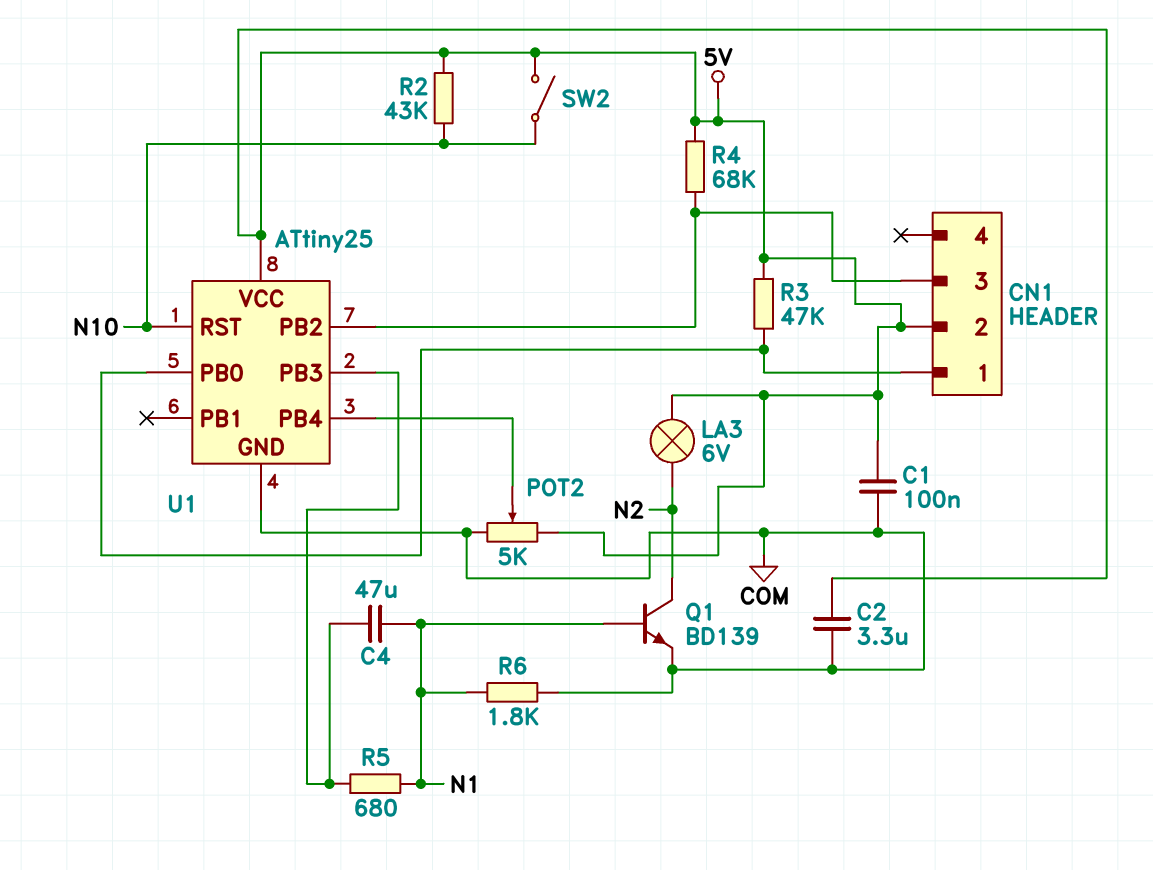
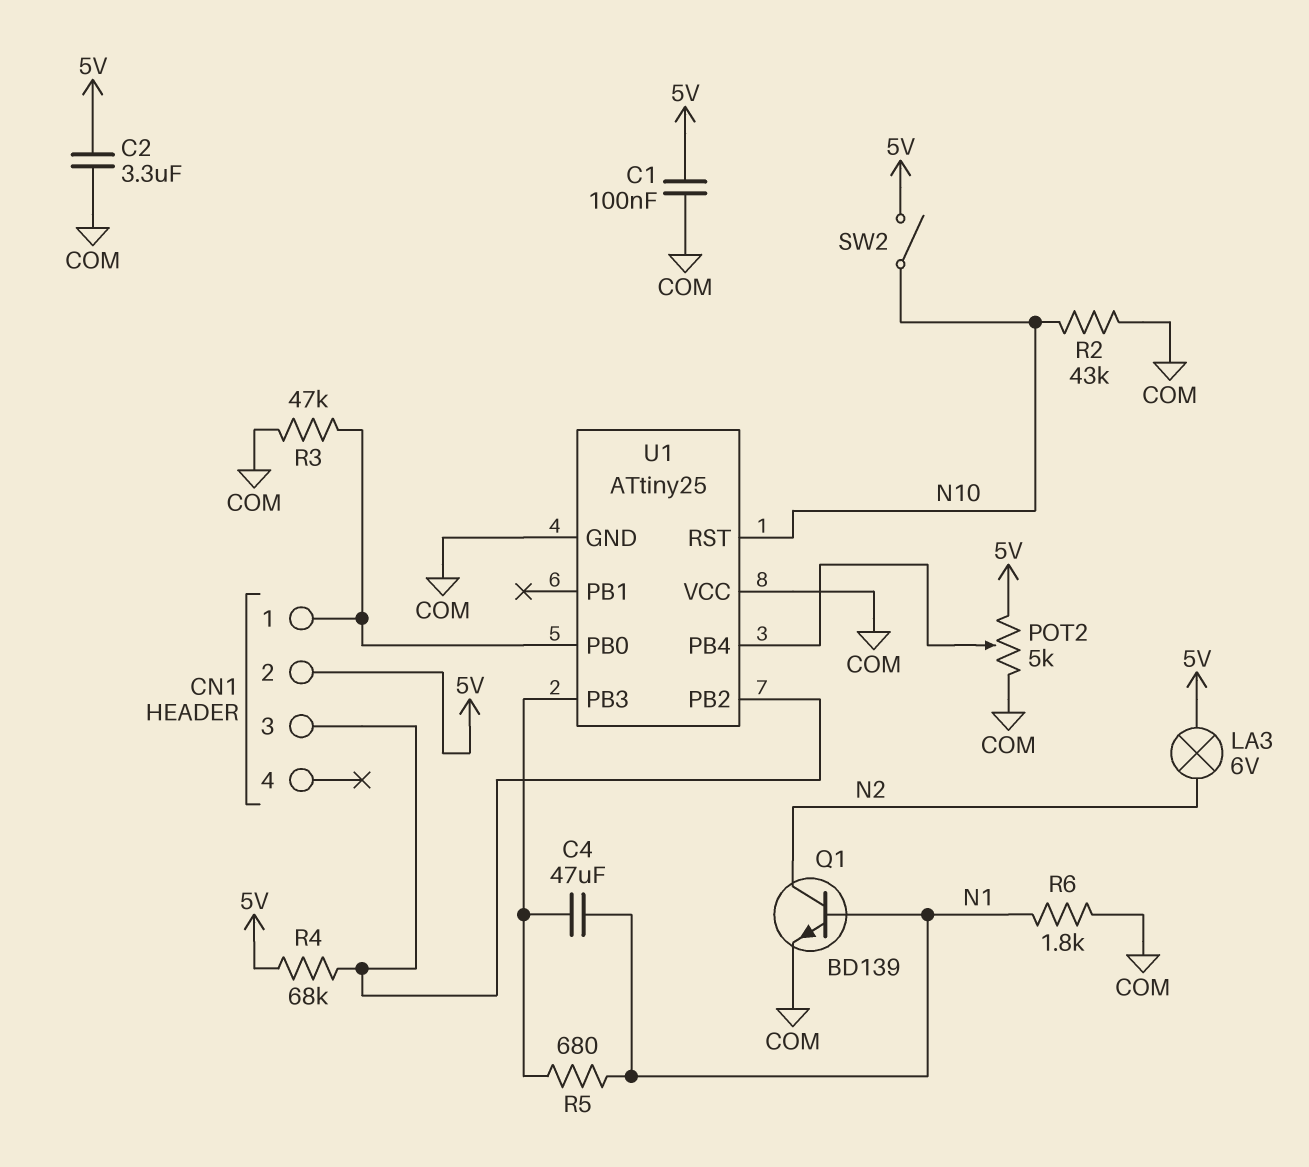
R2: 43k (5V, N10) -> 43k (COM, N10)
R3: 47k (5V, CN1/1) -> 47k (CN1/1, COM)
U1 pin VCC: 5V -> COM

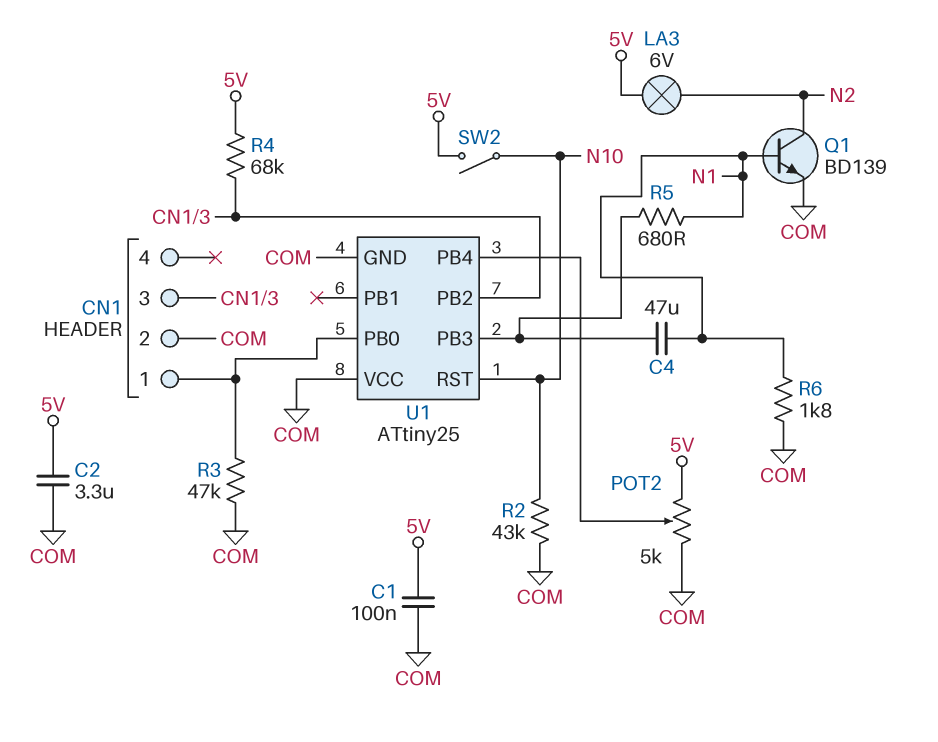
CN1 pin 2: 5V -> COM

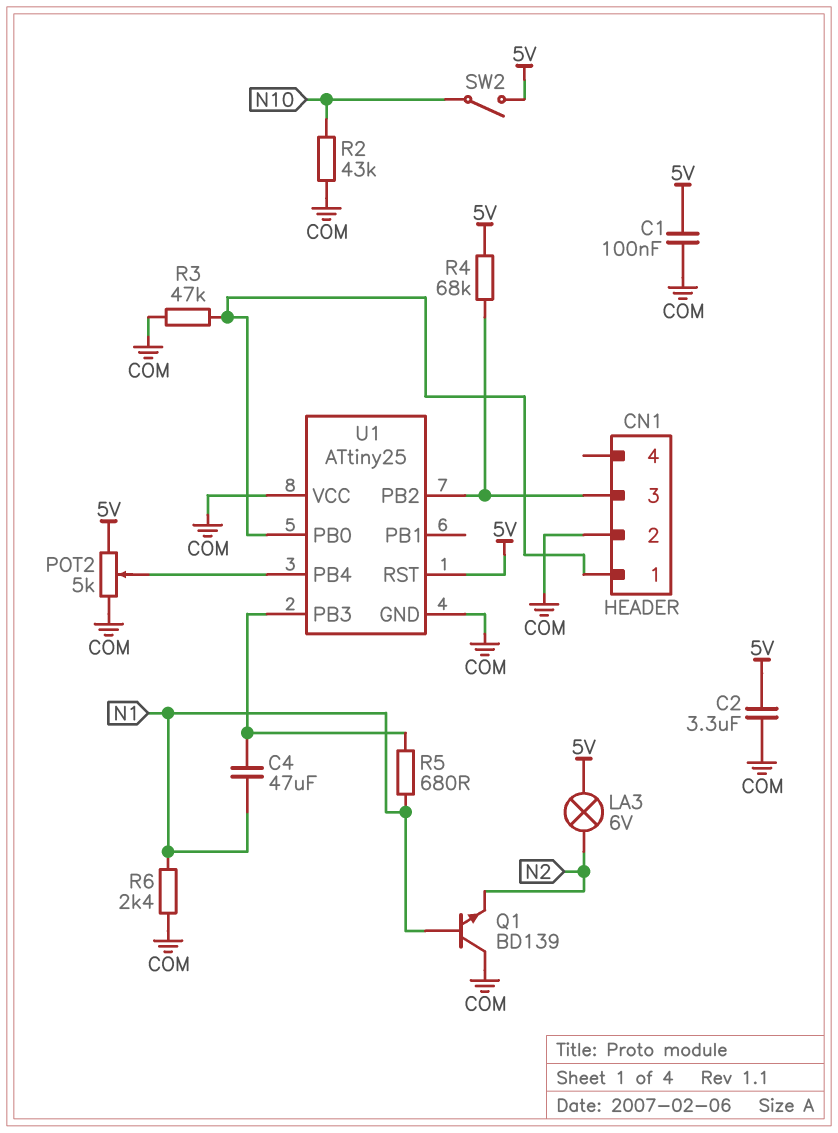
Q1: NPN BD139 (B N1, C N2, E COM) -> NPN BD139 (B N1, C COM, E N2)
R6: 1.8k (COM, N1) -> 2.4k (COM, N1)
U1 pin RST: N10 -> 5V

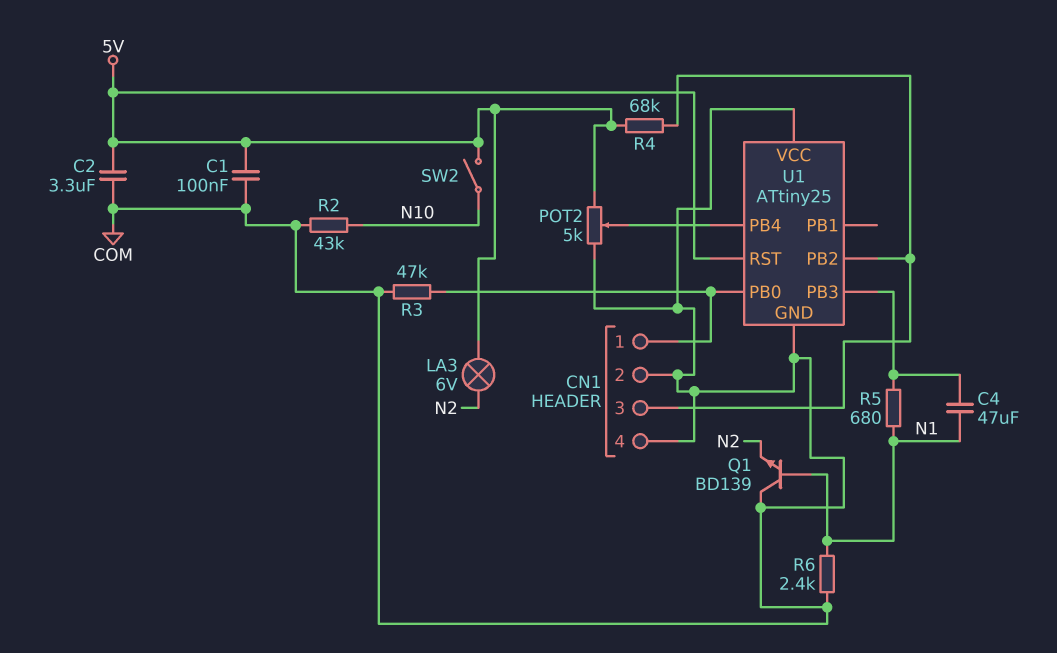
CN1 pin 4: none -> COM

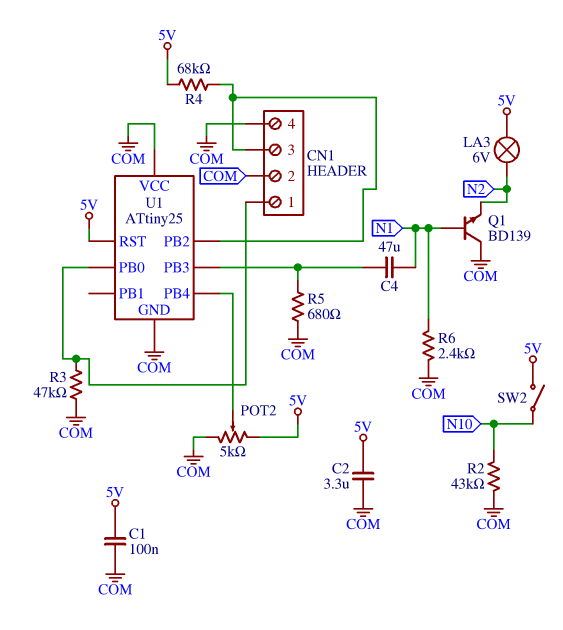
R5: 680 (N1, U1/PB3) -> 680 (COM, U1/PB3)

